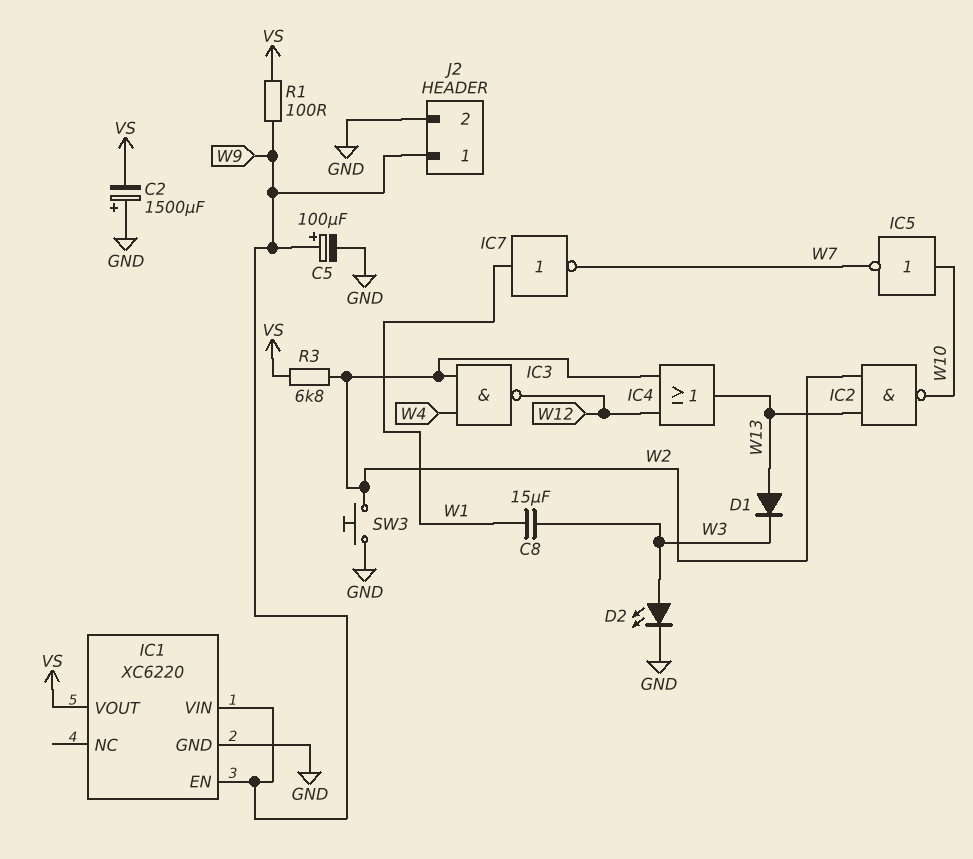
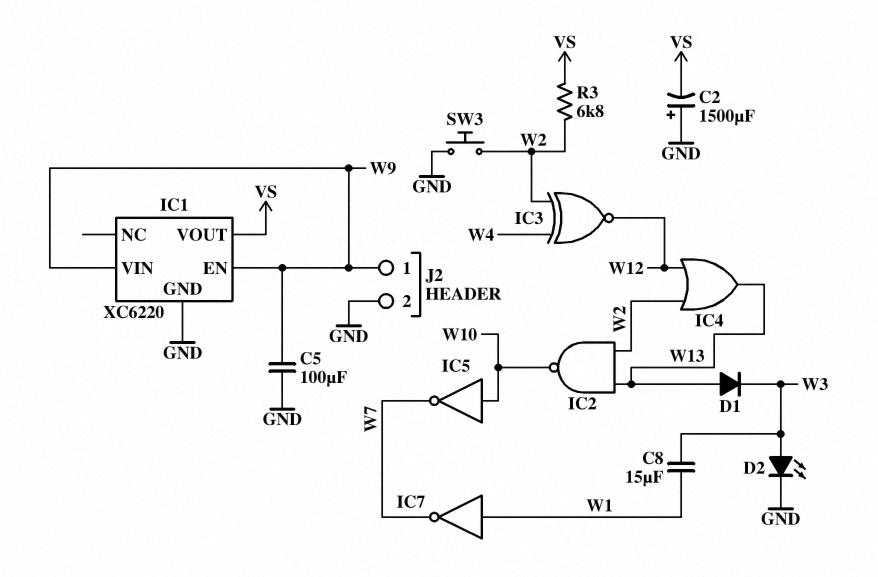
C5: 100uF (plus W9, minus GND) -> 100uF (GND, W9)
IC3: NAND (in W2, in W4, out W12) -> XNOR (in W2, in W4, out W12)
R1: 100 (VS, W9) -> none

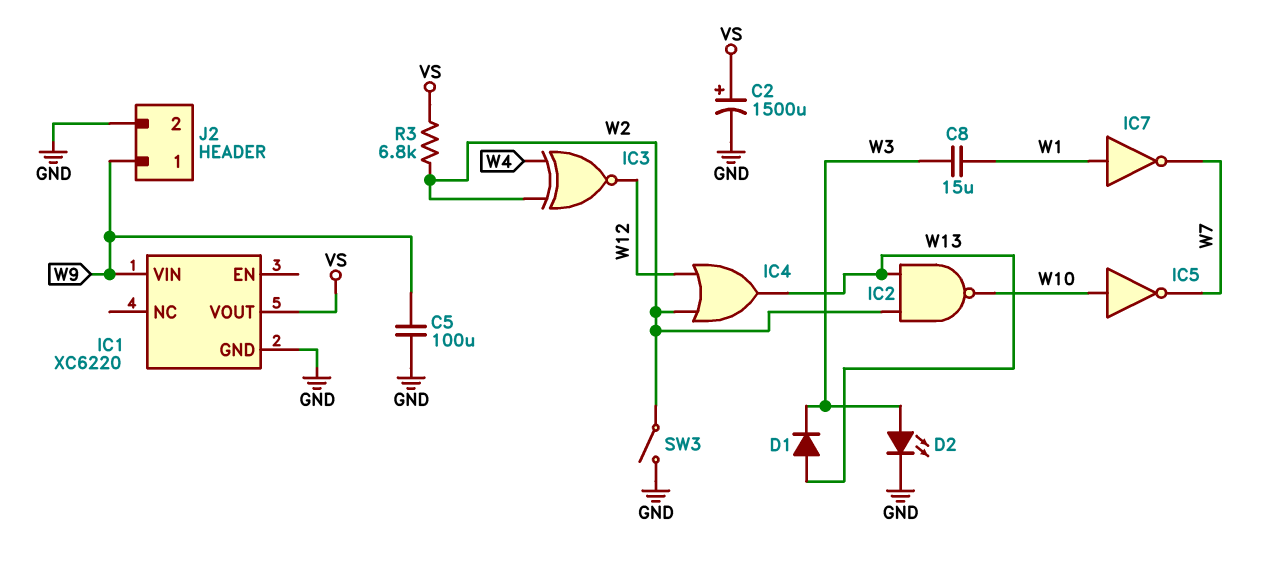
C2: 1500uF (plus GND, minus VS) -> 1500uF (plus VS, minus GND)
IC1 pin EN: W9 -> none
SW3: button (GND, W2) -> switch (GND, W2)

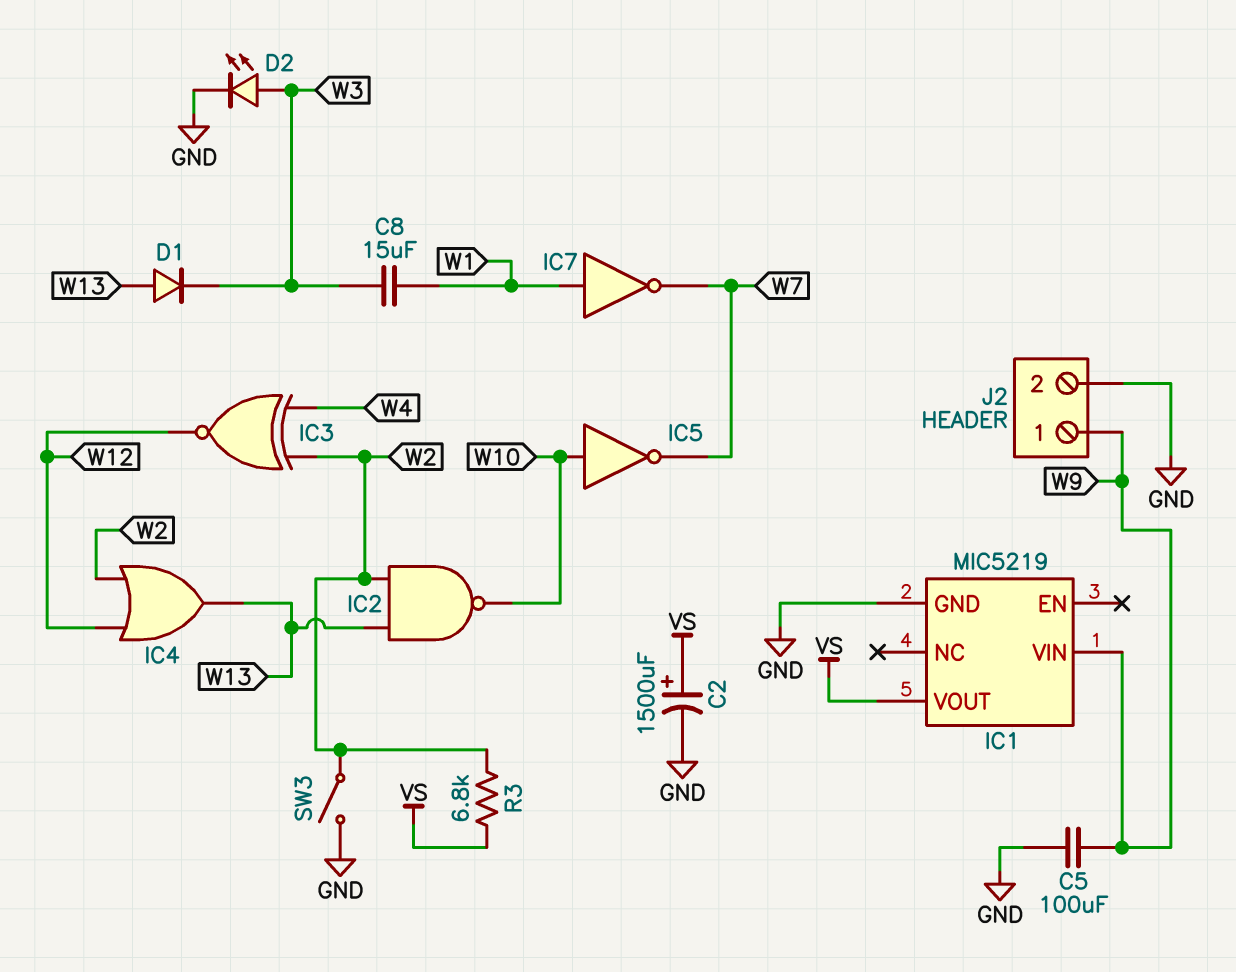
IC1: XC6220 -> MIC5219

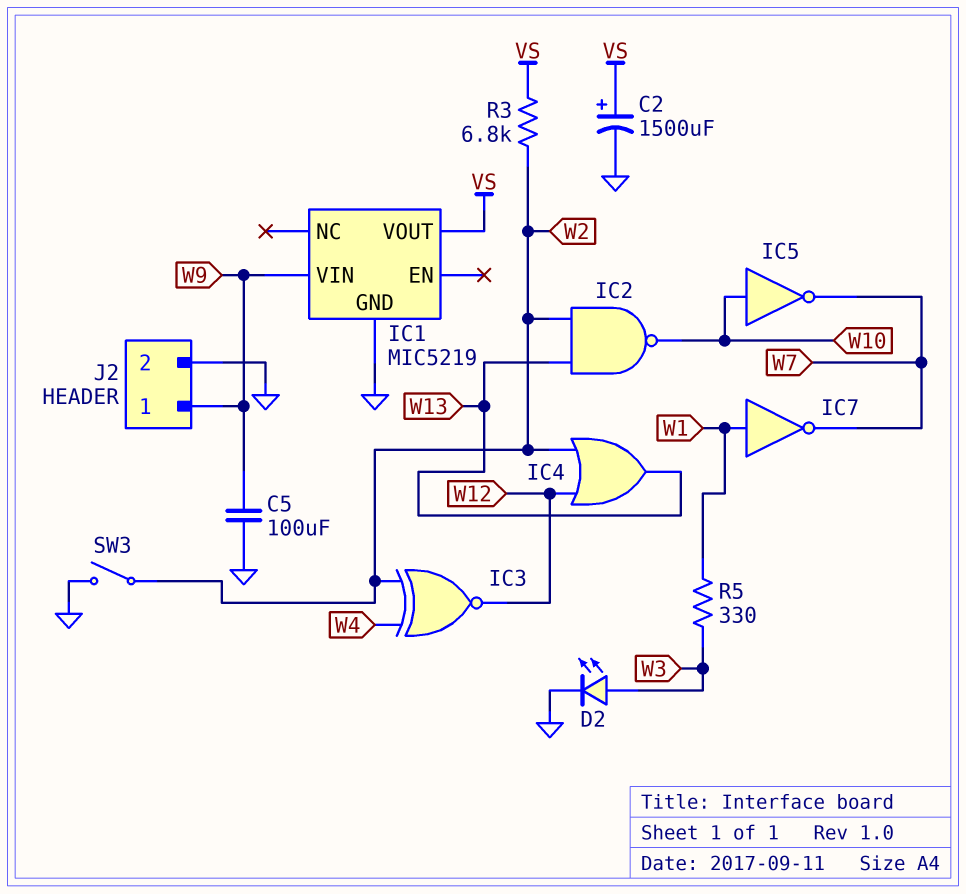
C8: 15uF (W1, W3) -> none
D1: diode (A W13, K W3) -> none
R5: none -> 330 (W1, W3)

